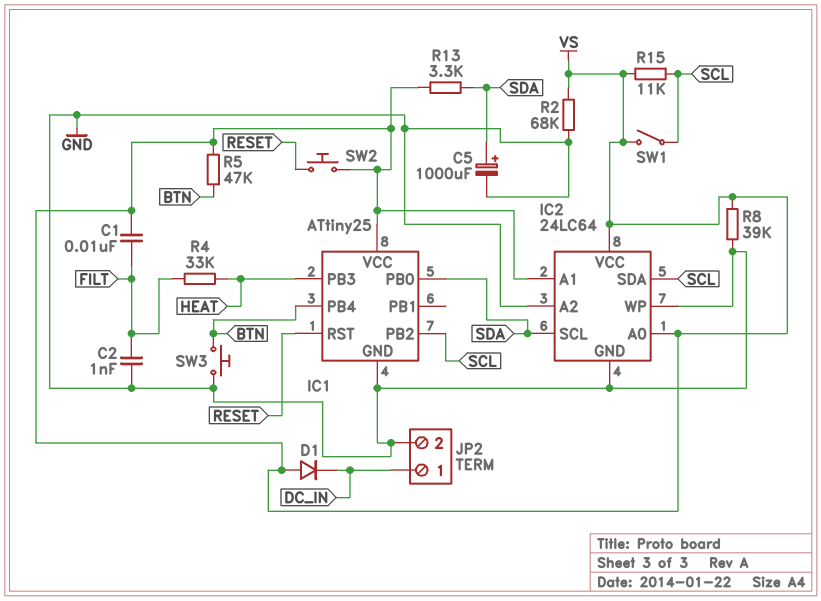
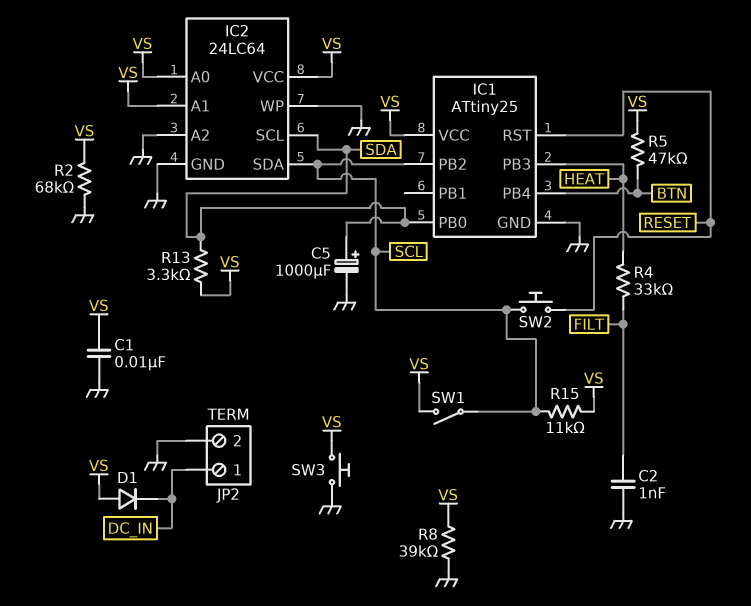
C1: 10nF (FILT, VS) -> 10nF (GND, VS)
SW2: button (RESET, VS) -> button (RESET, SCL)
SW3: button (BTN, GND) -> button (GND, VS)

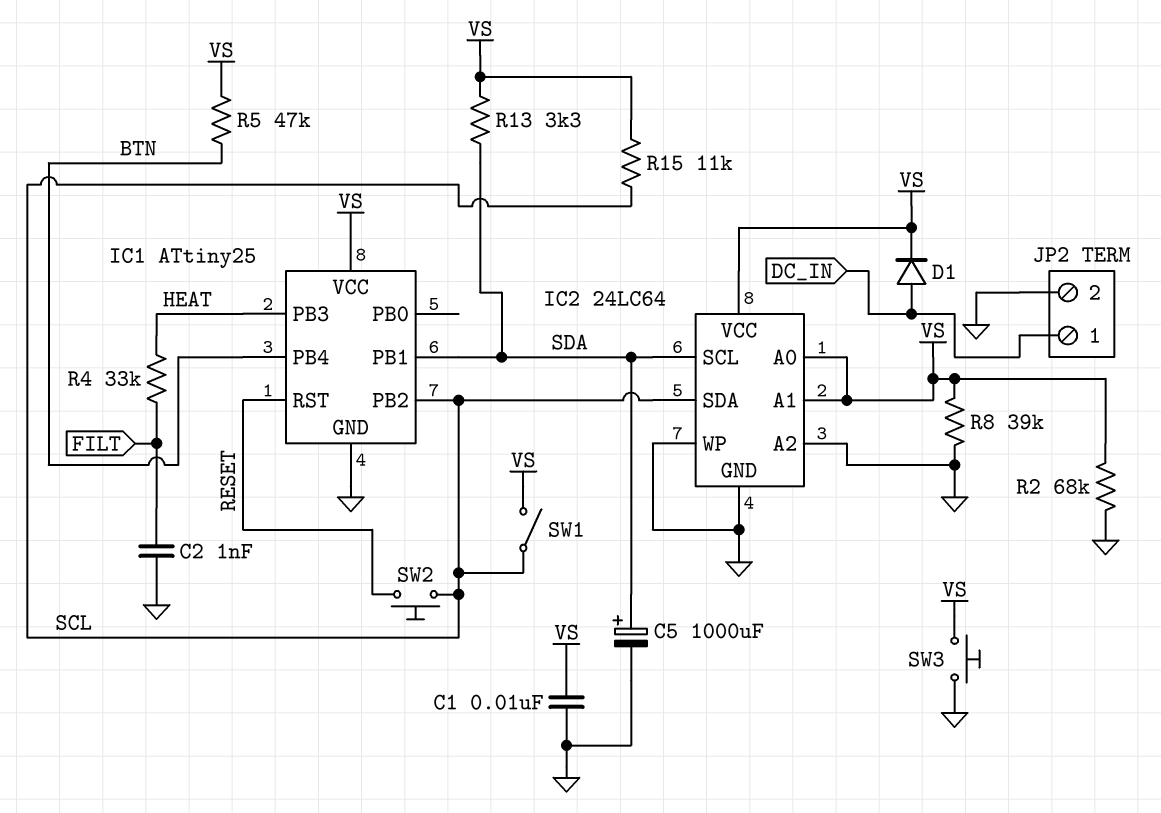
D1: diode (A VS, K DC_IN) -> diode (A DC_IN, K VS)
IC1 pin PB0: SDA -> none
IC1 pin PB1: none -> SDA

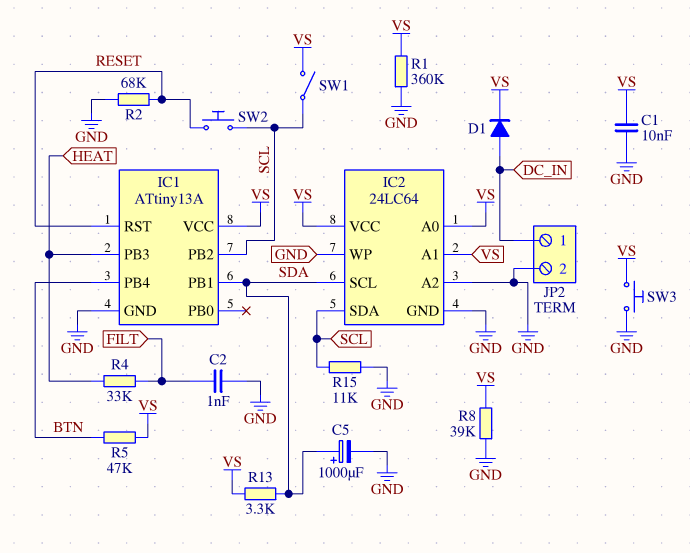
IC1: ATtiny25 -> ATtiny13A
R1: none -> 360k (GND, VS)
R2: 68k (GND, VS) -> 68k (GND, RESET)
R15: 11k (SCL, VS) -> 11k (GND, SCL)

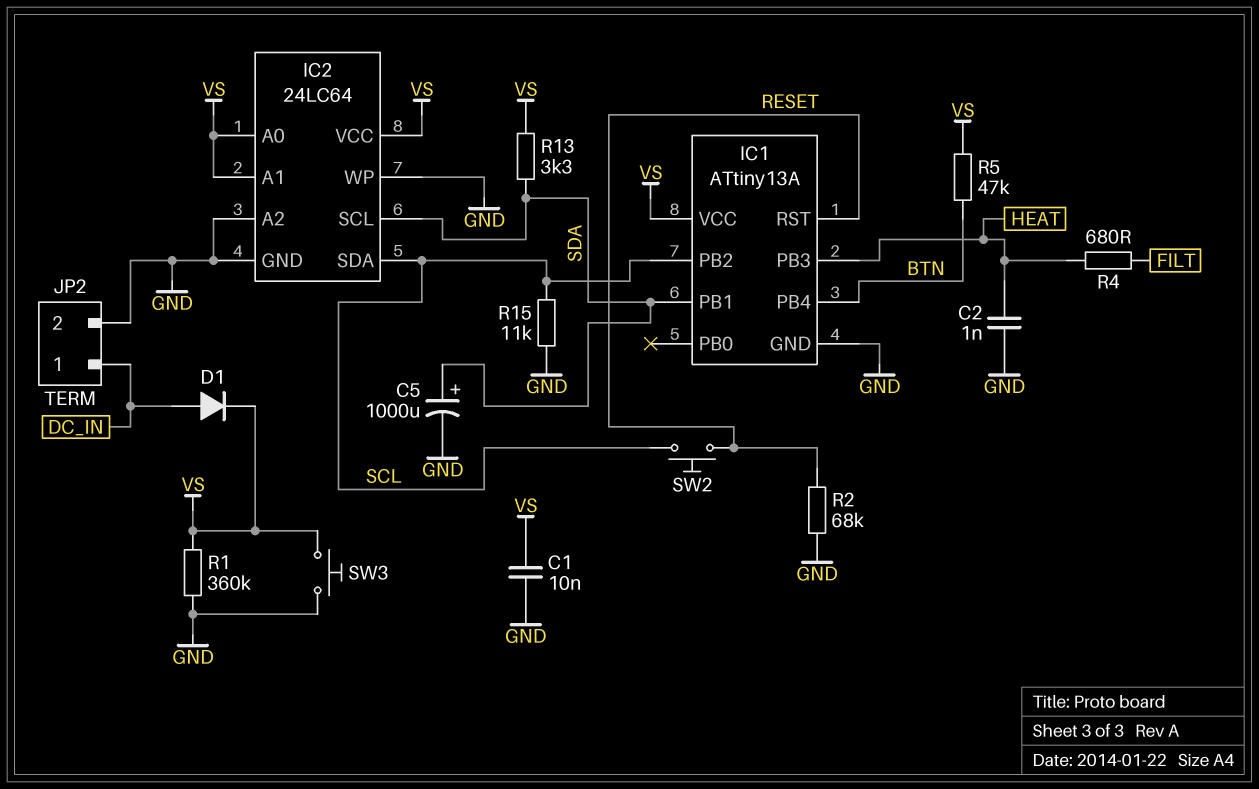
C2: 1nF (FILT, GND) -> 1nF (GND, HEAT)
R4: 33k (FILT, HEAT) -> 680 (FILT, HEAT)
R8: 39k (GND, VS) -> none
SW1: switch (SCL, VS) -> none

